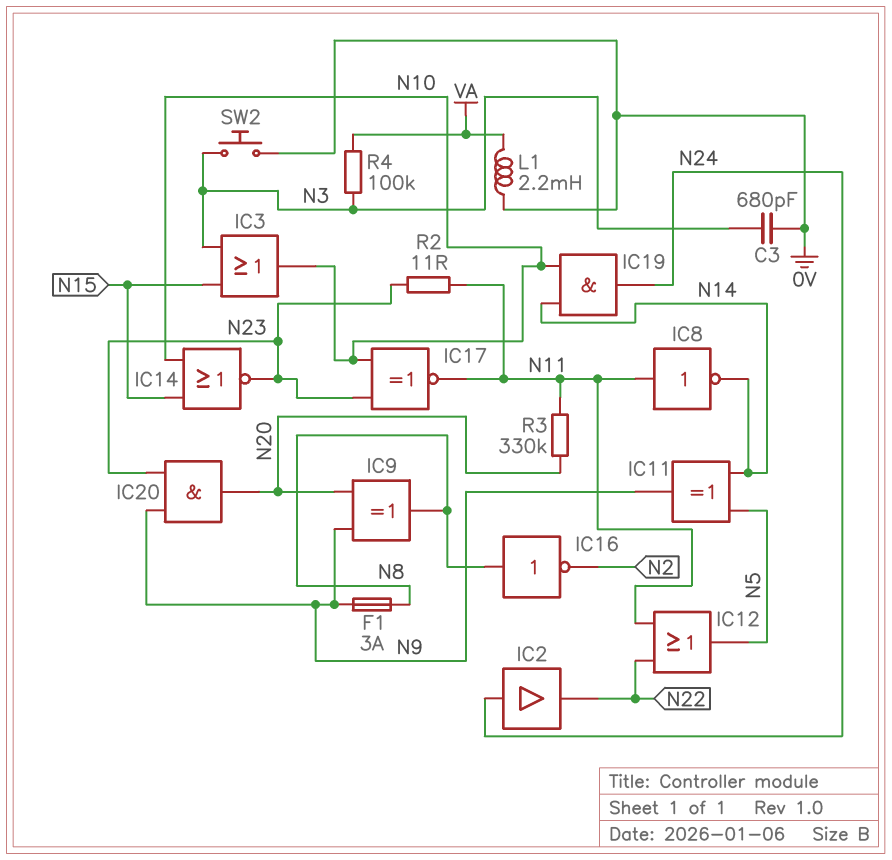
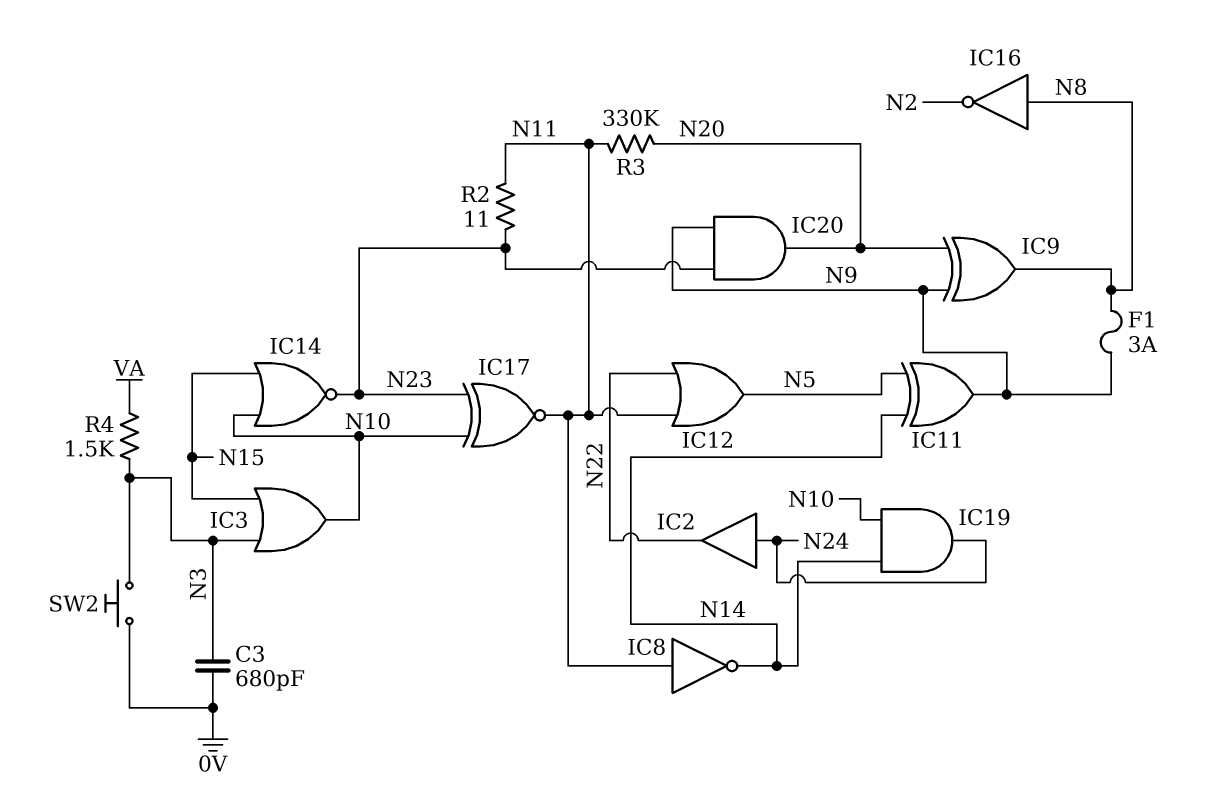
L1: 2.2mH (0V, VA) -> none
R4: 100k (N3, VA) -> 1.5k (N3, VA)

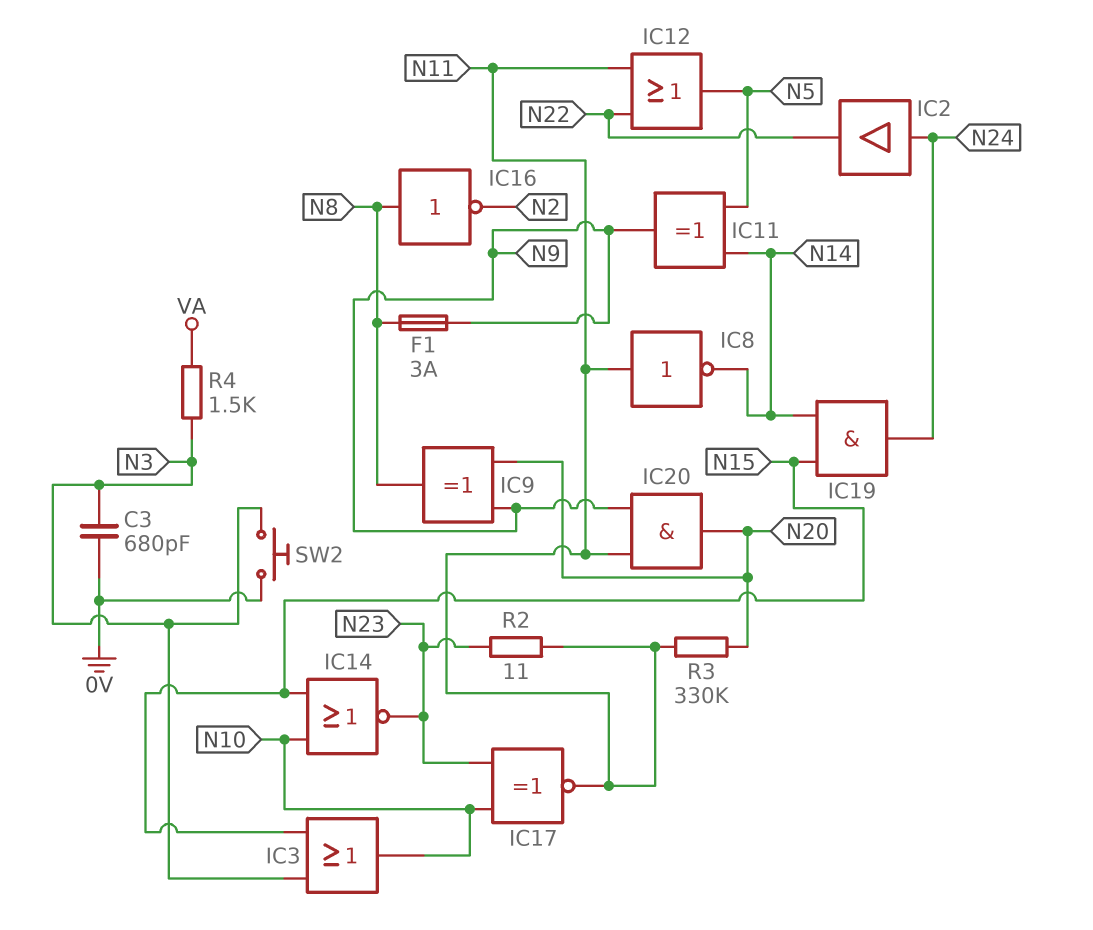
IC19: AND (in N10, in N14, out N24) -> AND (in N14, in N15, out N24)
IC20: AND (in N9, in N23, out N20) -> AND (in N9, in N11, out N20)

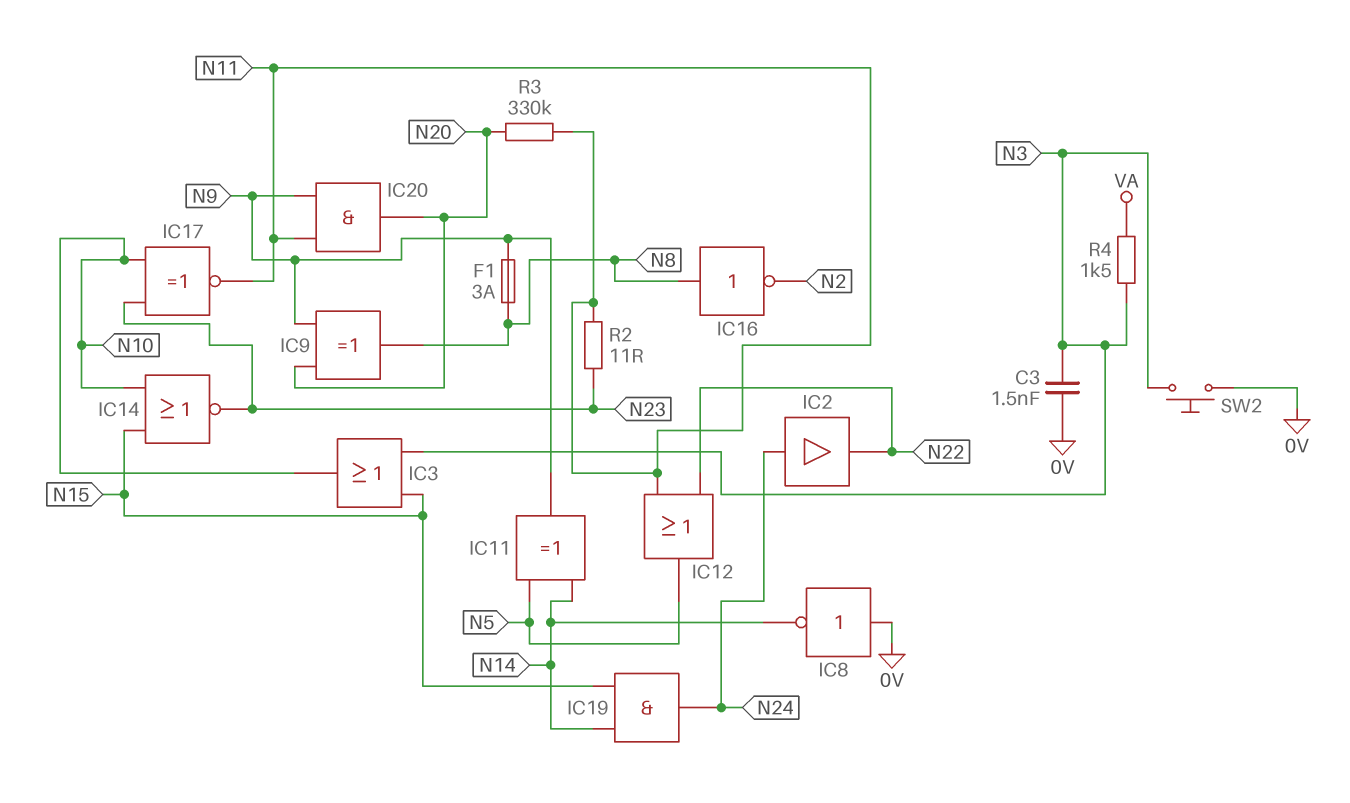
C3: 680pF (0V, N3) -> 1.5nF (0V, N3)
IC8: NOT (in N11, out N14) -> NOT (in 0V, out N14)

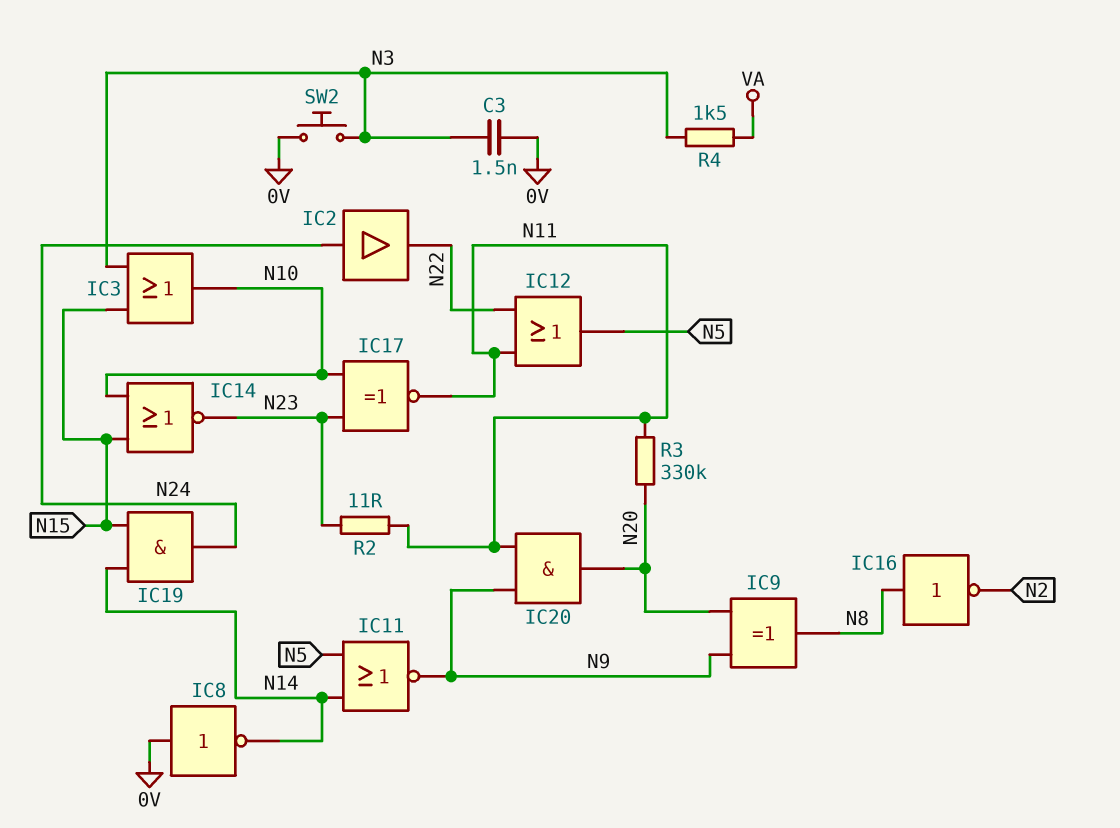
F1: 3A (N8, N9) -> none
IC11: XOR (in N5, in N14, out N9) -> NOR (in N5, in N14, out N9)

